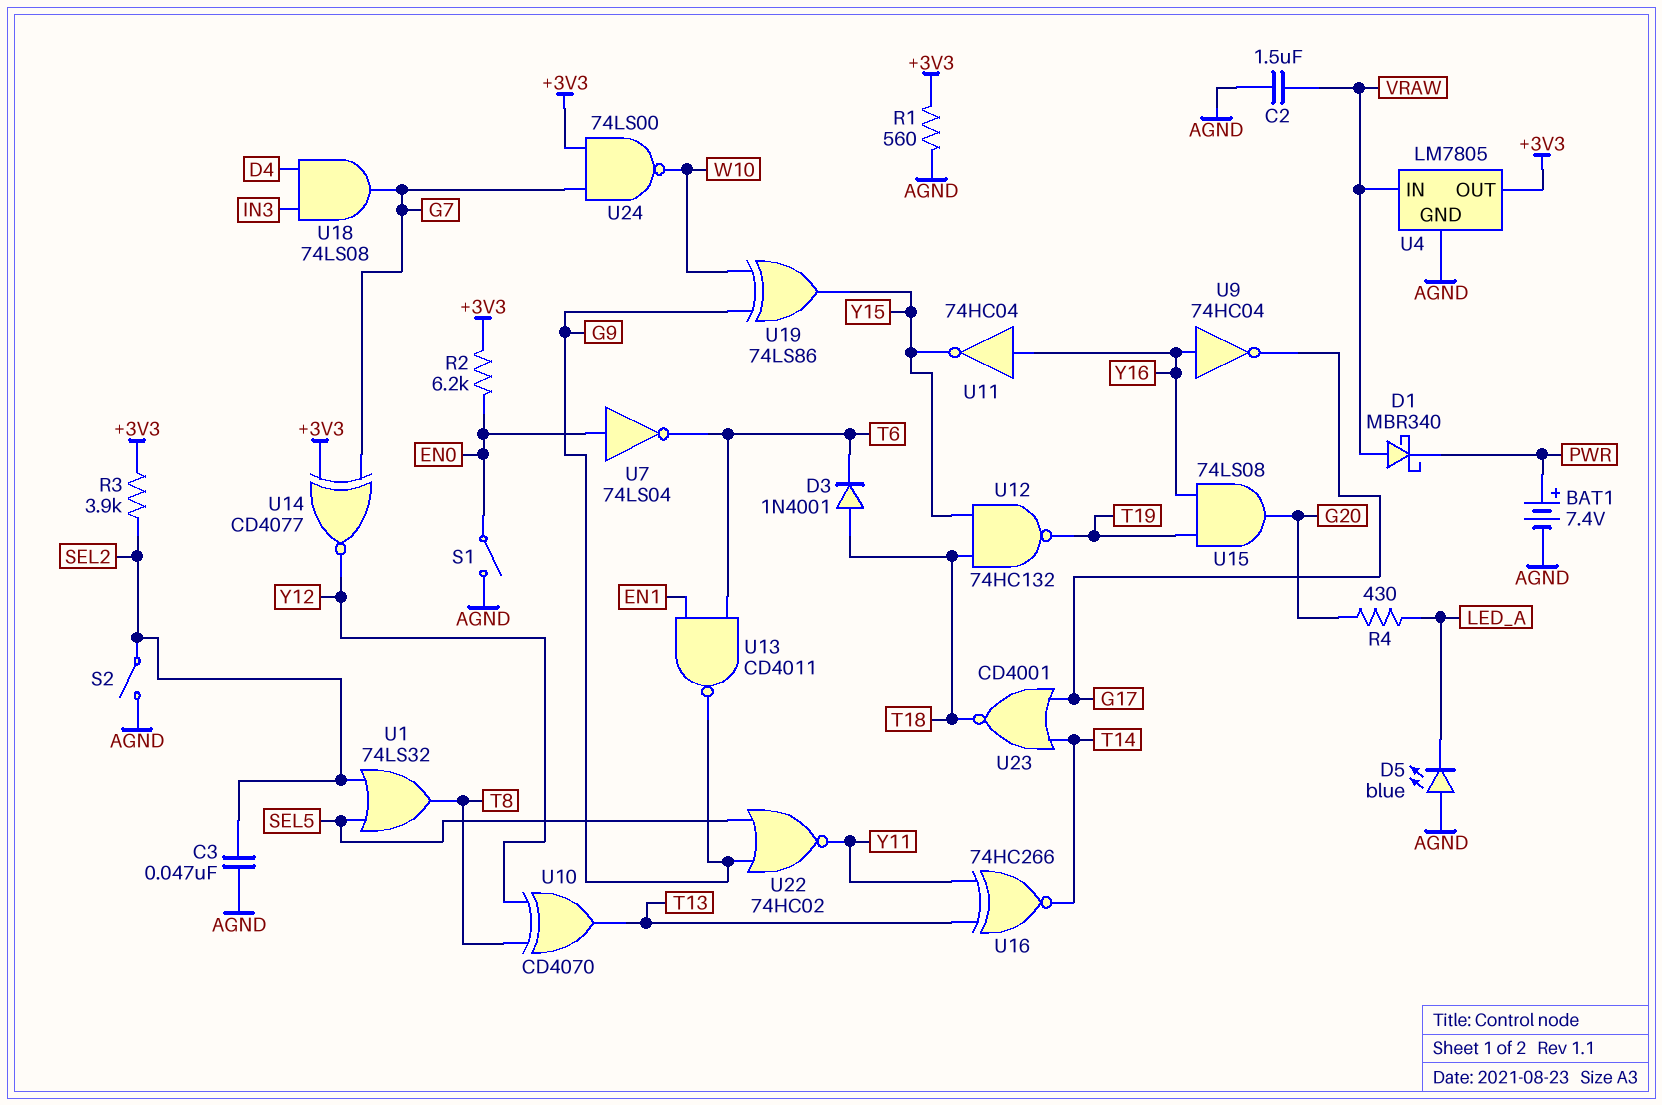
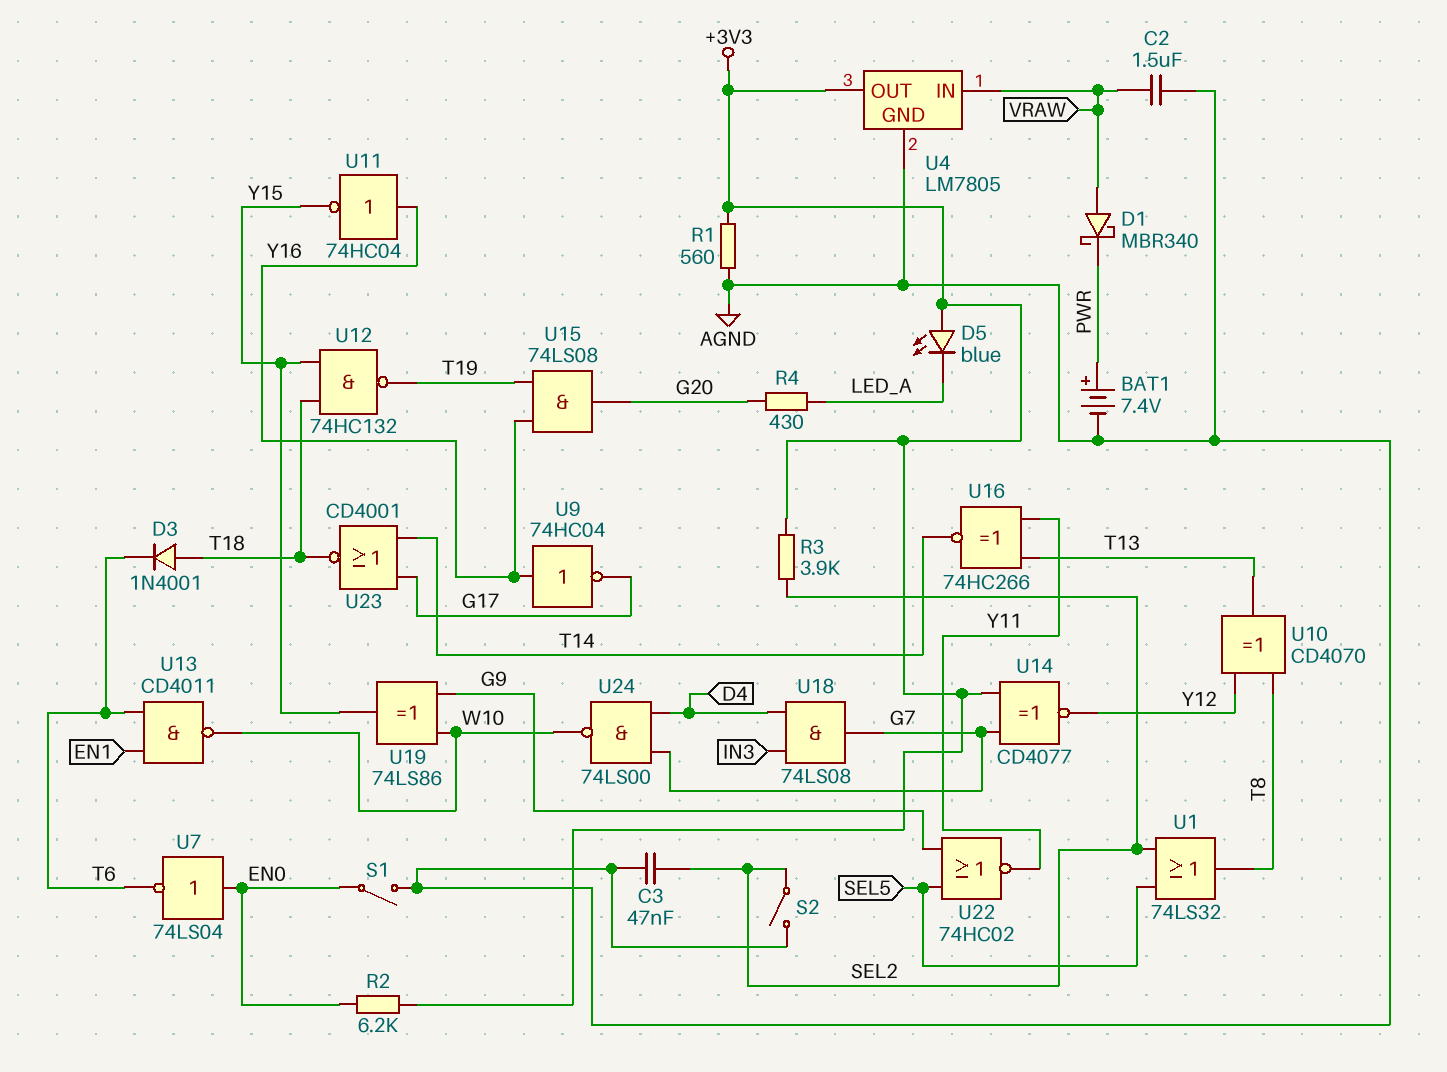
D5: LED blue (A AGND, K LED_A) -> LED blue (A +3V3, K LED_A)
U13: NAND CD4011 (in EN1, in T6, out G9) -> NAND CD4011 (in EN1, in T6, out W10)
U24: NAND 74LS00 (in +3V3, in G7, out W10) -> NAND 74LS00 (in D4, in G7, out W10)

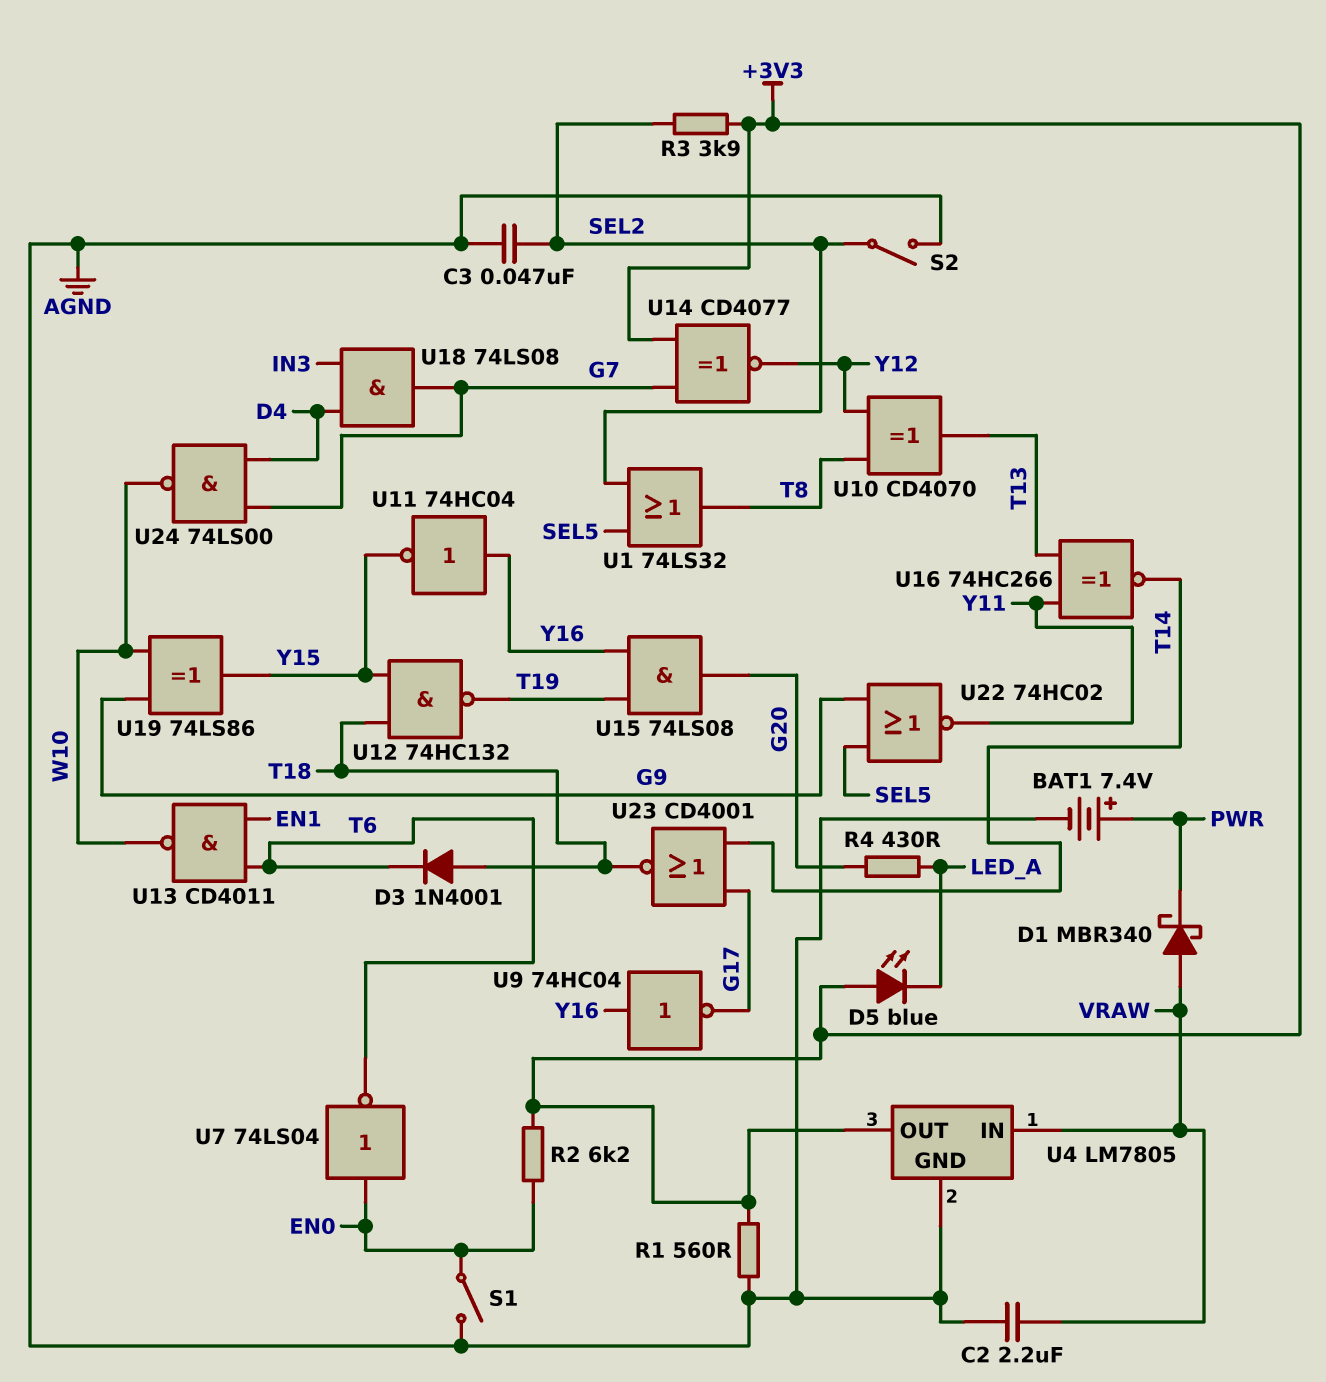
C2: 1.5uF (AGND, VRAW) -> 2.2uF (AGND, VRAW)

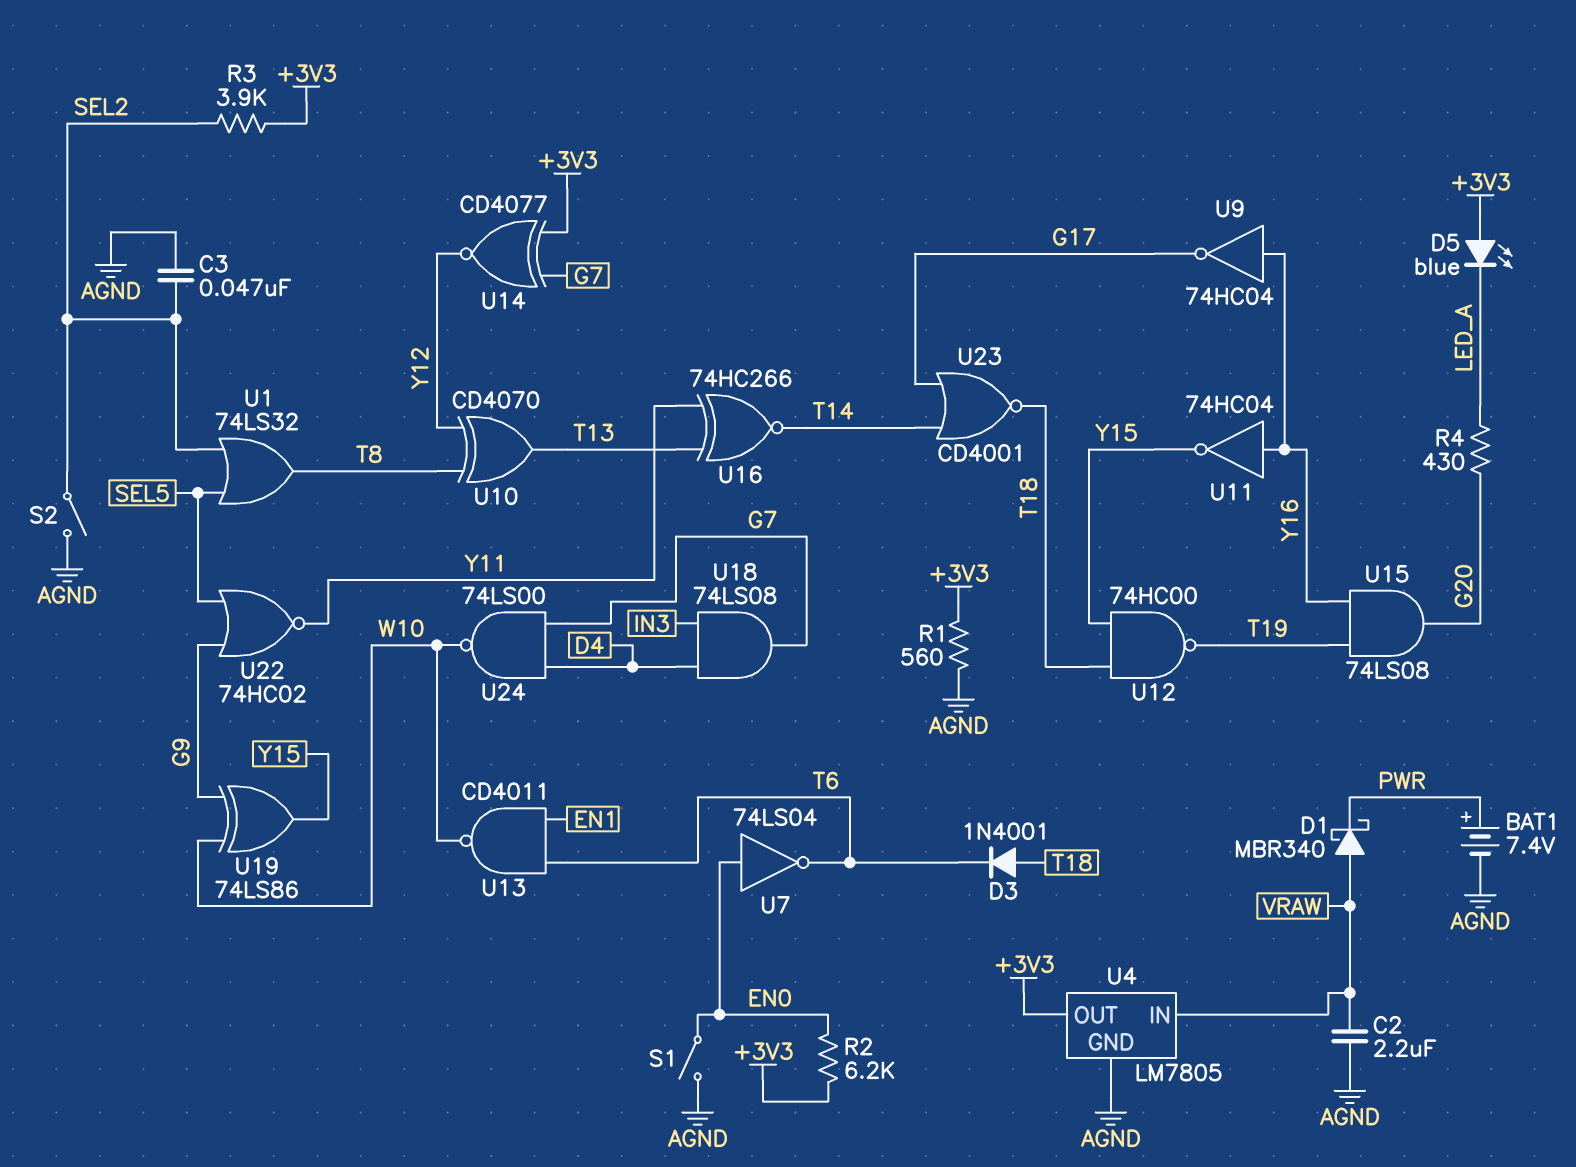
U12: NAND 74HC132 (in T18, in Y15, out T19) -> NAND 74HC00 (in T18, in Y15, out T19)

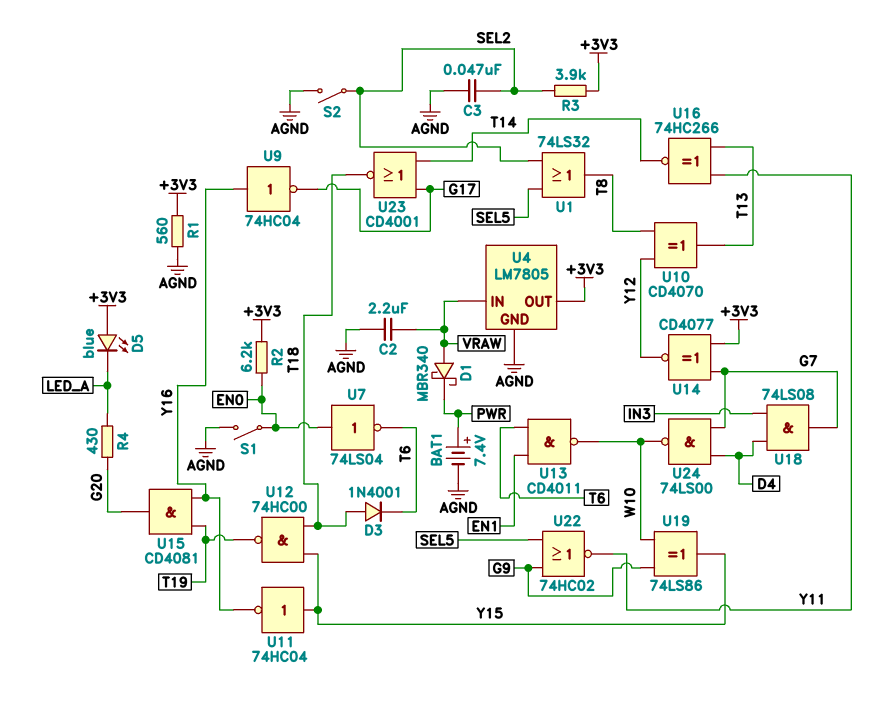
U11: NOT 74HC04 (in Y16, out Y15) -> NOT 74HC04 (in Y15, out Y16)
U15: AND 74LS08 (in T19, in Y16, out G20) -> AND CD4081 (in T19, in Y16, out G20)

